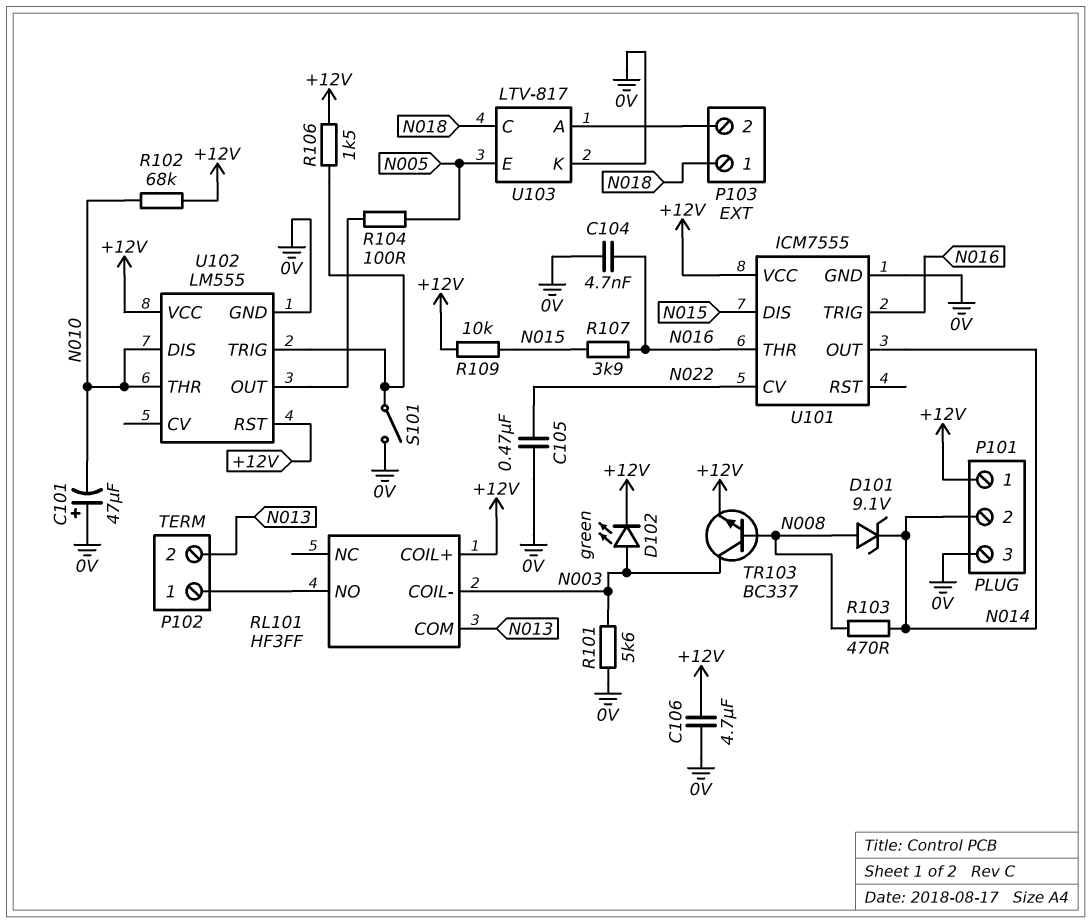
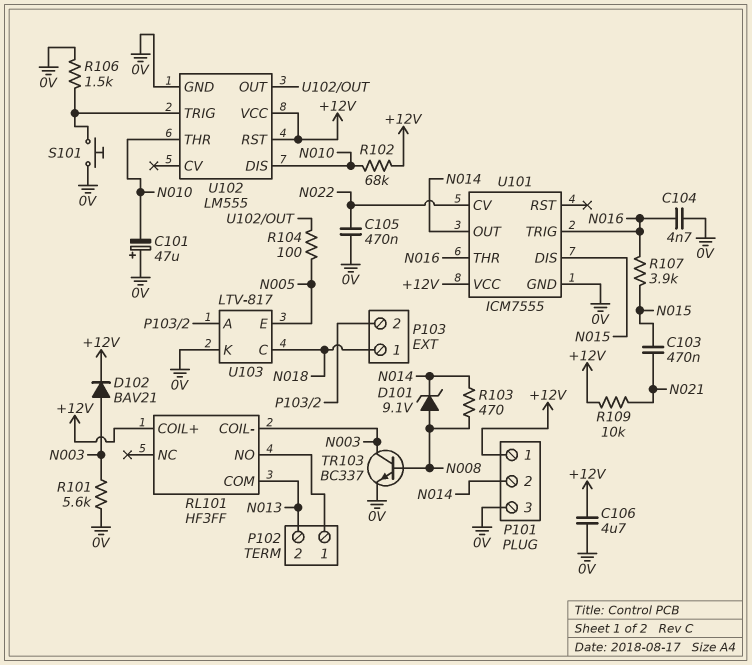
C103: none -> 470nF (N015, N021)
D102: LED green (A N003, K +12V) -> diode BAV21 (A N003, K +12V)
R106: 1.5k (+12V, U102/TRIG) -> 1.5k (0V, U102/TRIG)
R109: 10k (+12V, N015) -> 10k (+12V, N021)
S101: switch (0V, U102/TRIG) -> button (0V, U102/TRIG)
TR103: NPN BC337 (B N008, C N003, E +12V) -> NPN BC337 (B N008, C N003, E 0V)

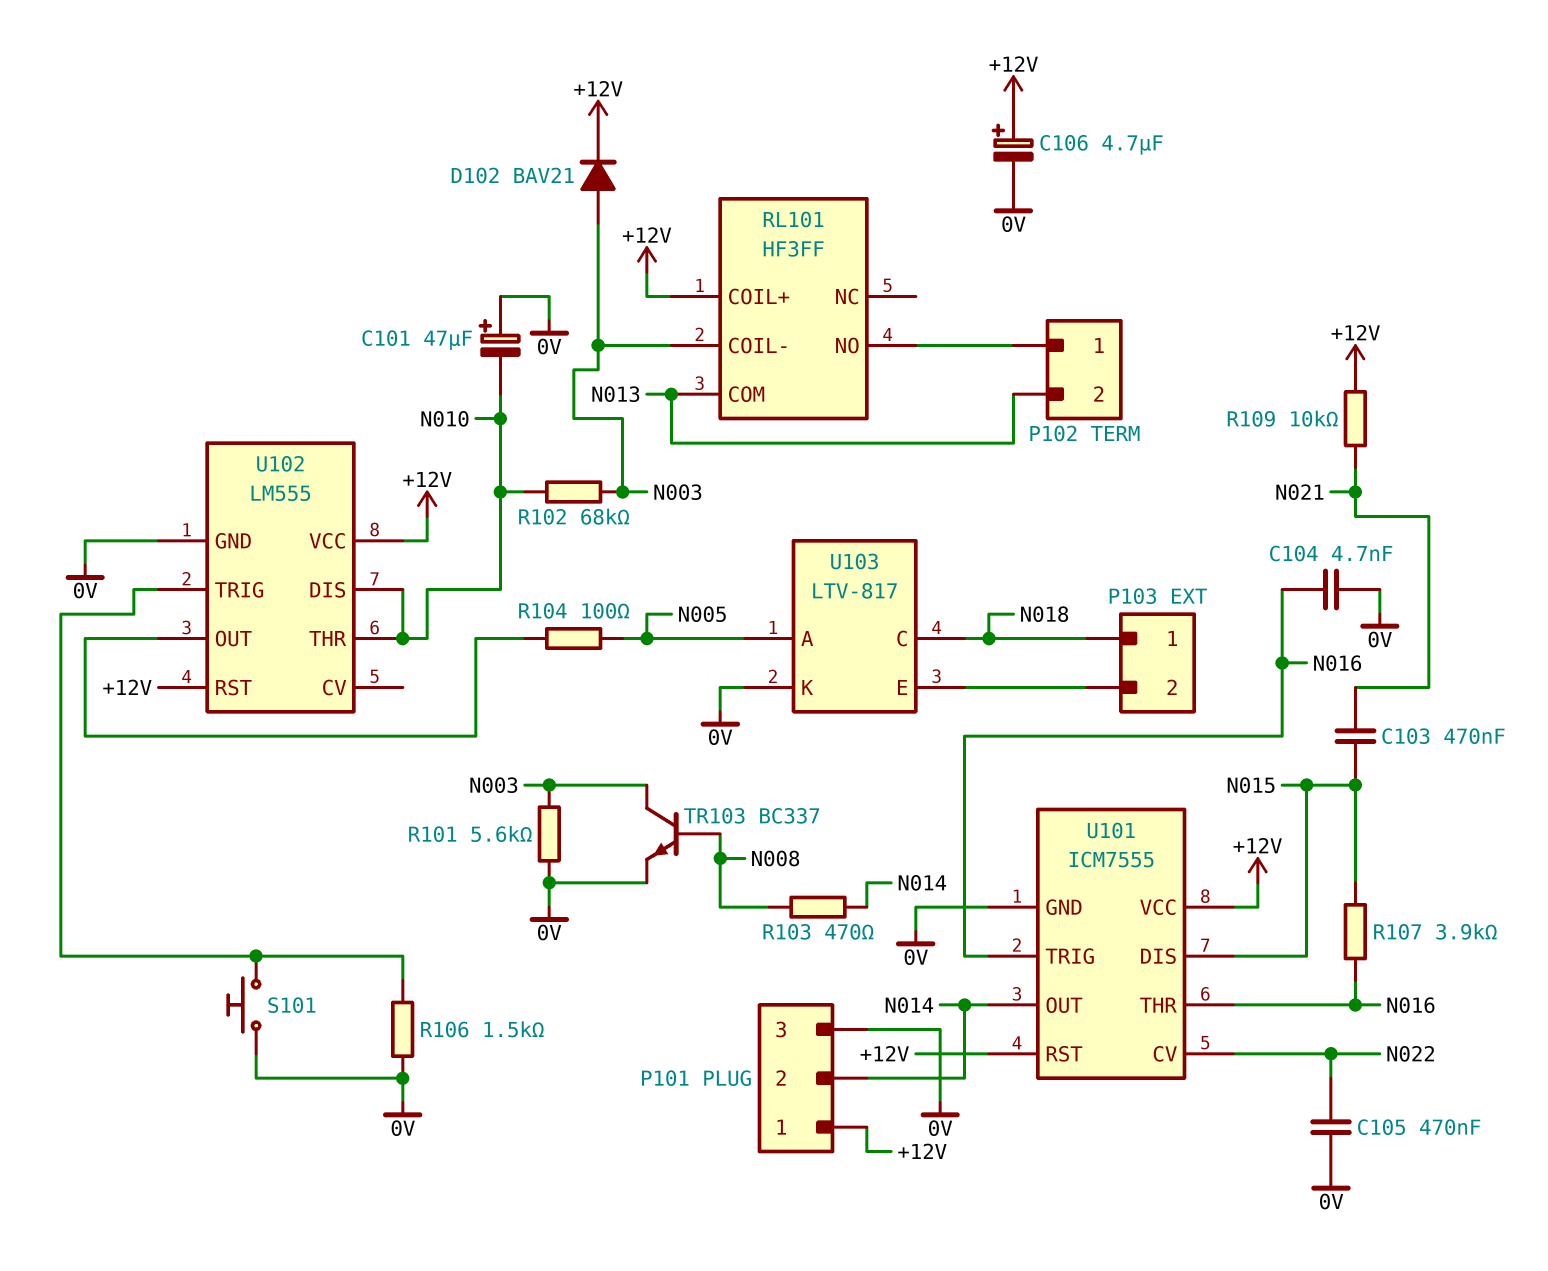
C106: 4.7uF (+12V, 0V) -> 4.7uF (plus +12V, minus 0V)
D101: zener 9.1V (A N008, K N014) -> none
R102: 68k (+12V, N010) -> 68k (N003, N010)
U101 pin RST: none -> +12V
U103 pin A: P103/2 -> N005
U103 pin E: N005 -> P103/2

